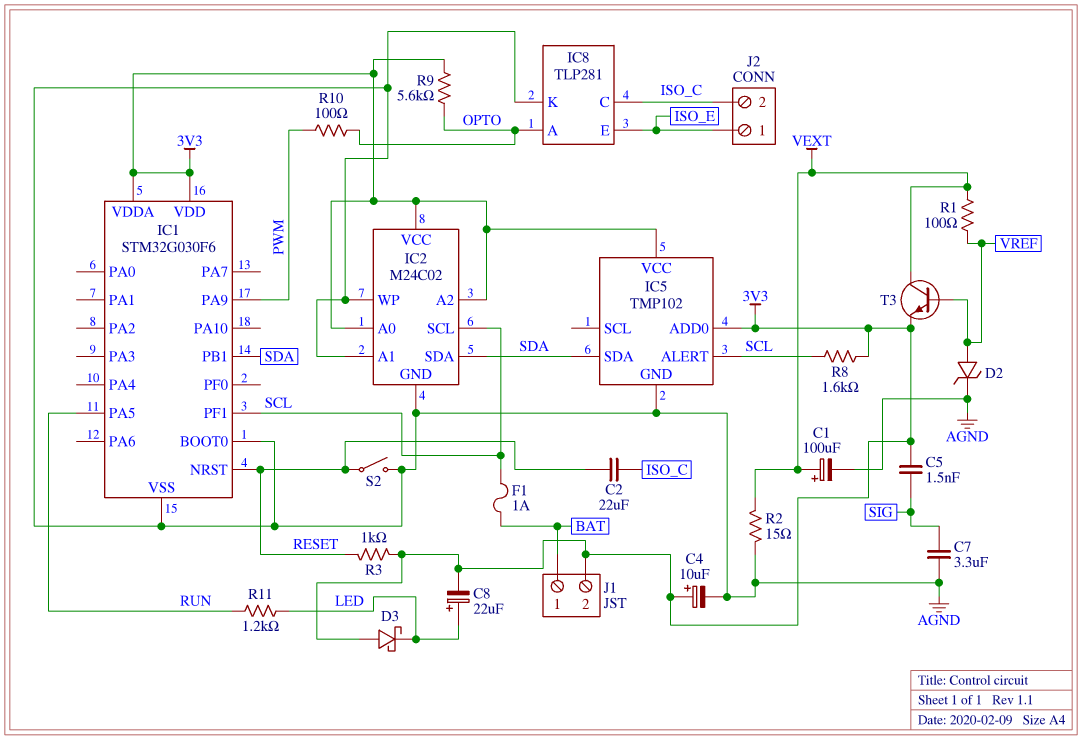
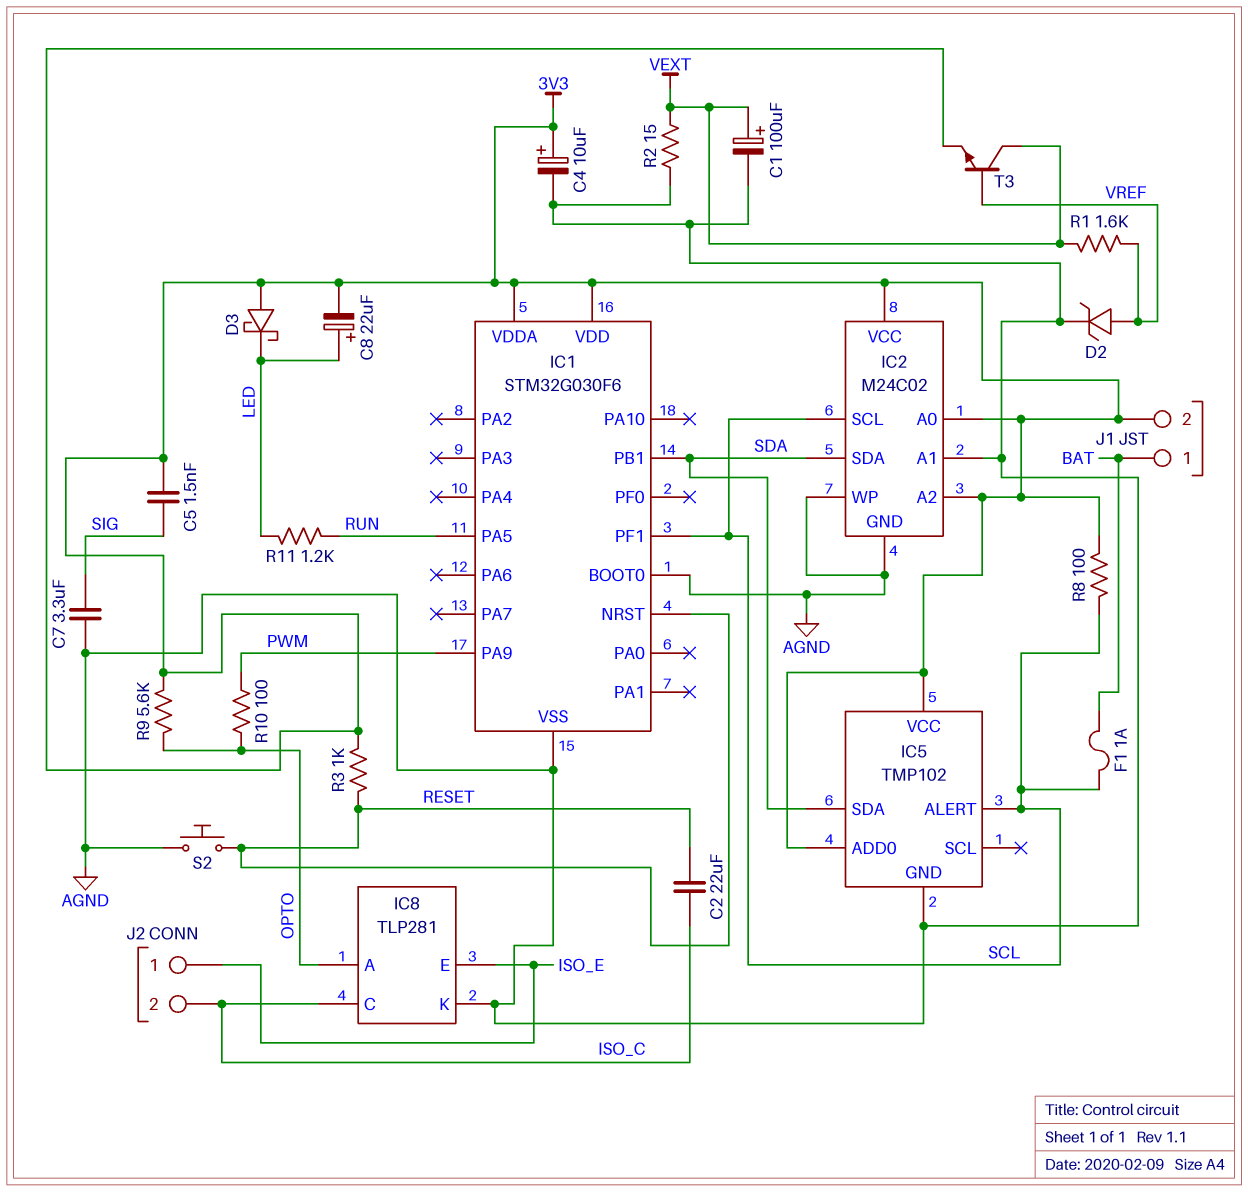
R1: 100 (VEXT, VREF) -> 1.6k (VEXT, VREF)
R8: 1.6k (3V3, SCL) -> 100 (3V3, SCL)
S2: switch (AGND, RESET) -> button (AGND, RESET)

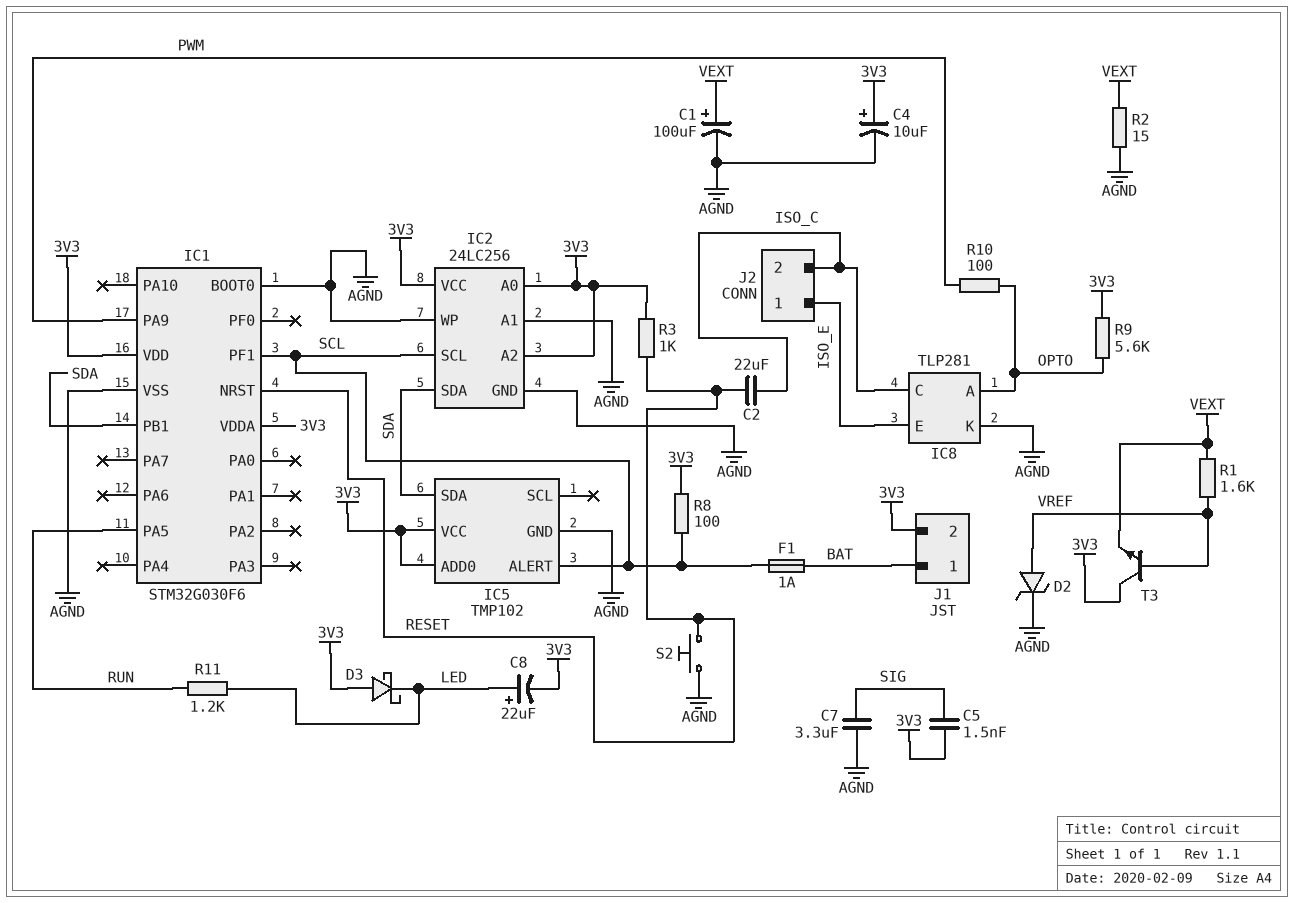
IC2: M24C02 -> 24LC256
T3: NPN (B VREF, C VEXT, E 3V3) -> NPN (B VREF, C 3V3, E VEXT)

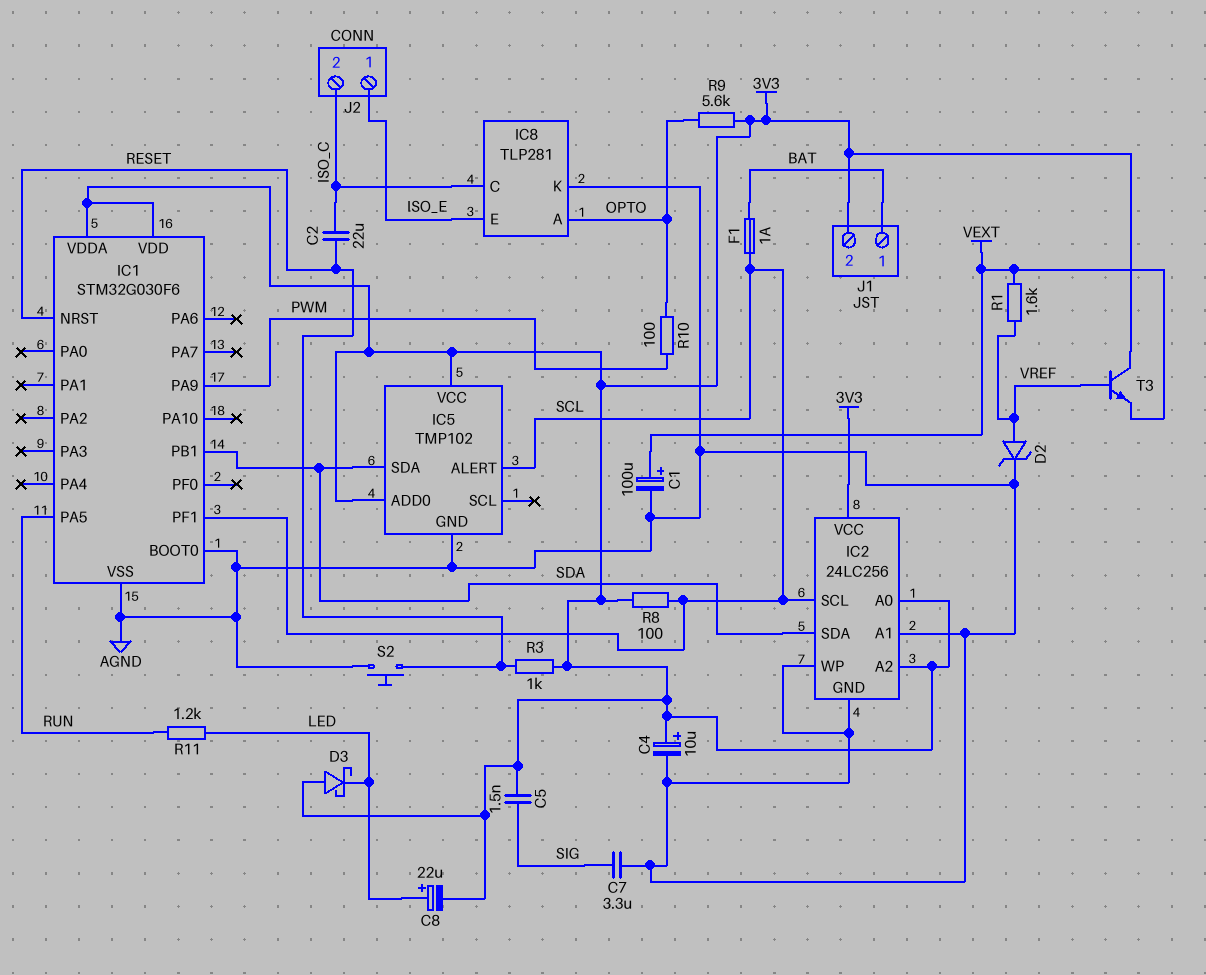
R2: 15 (AGND, VEXT) -> none

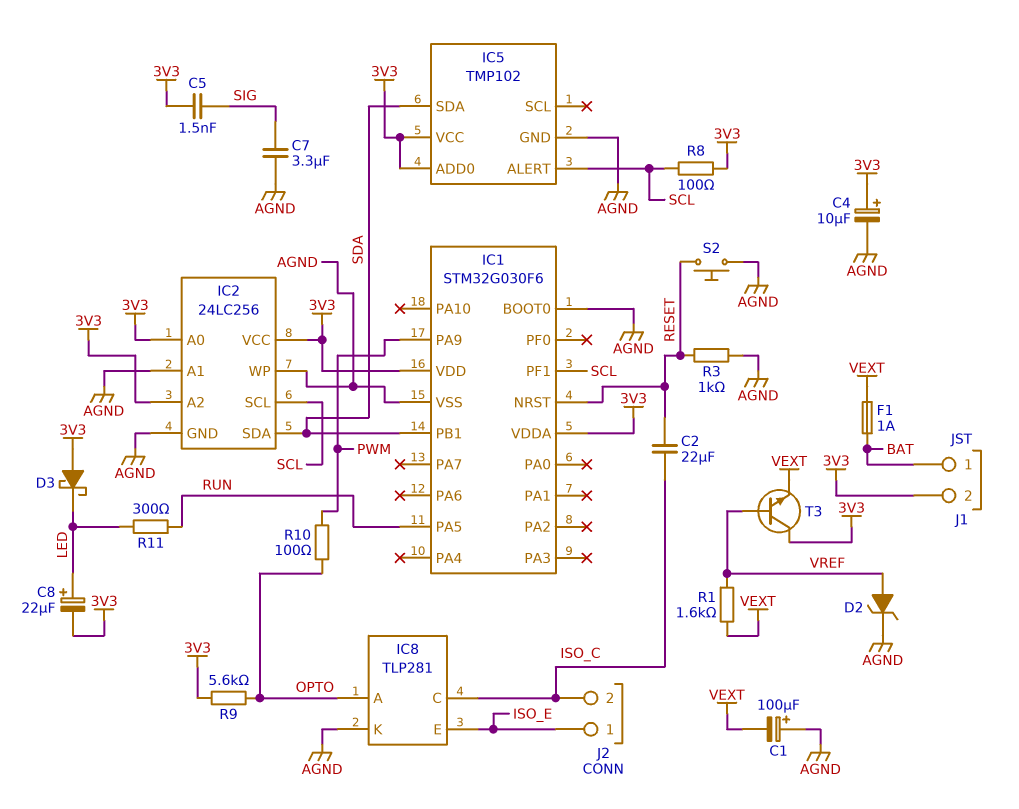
C1: 100uF (plus VEXT, minus AGND) -> 100uF (plus AGND, minus VEXT)
F1: 1A (BAT, SCL) -> 1A (BAT, VEXT)
R3: 1k (3V3, RESET) -> 1k (AGND, RESET)
R11: 1.2k (LED, RUN) -> 300 (LED, RUN)

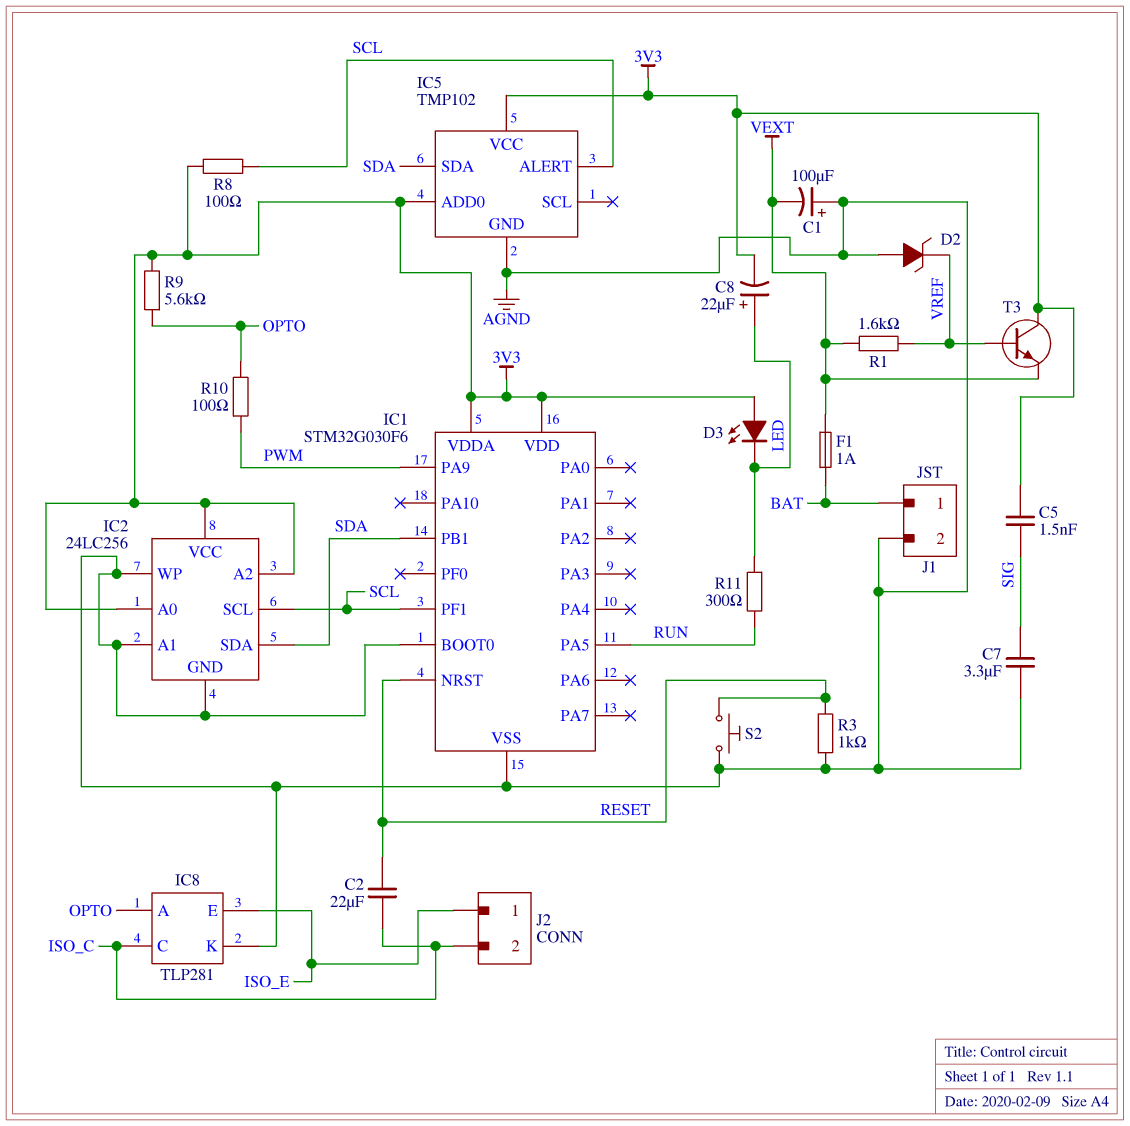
C4: 10uF (plus 3V3, minus AGND) -> none
D2: zener (A VREF, K AGND) -> zener (A AGND, K VREF)
D3: schottky (A 3V3, K LED) -> LED (A 3V3, K LED)
J1 pin 2: 3V3 -> AGND

